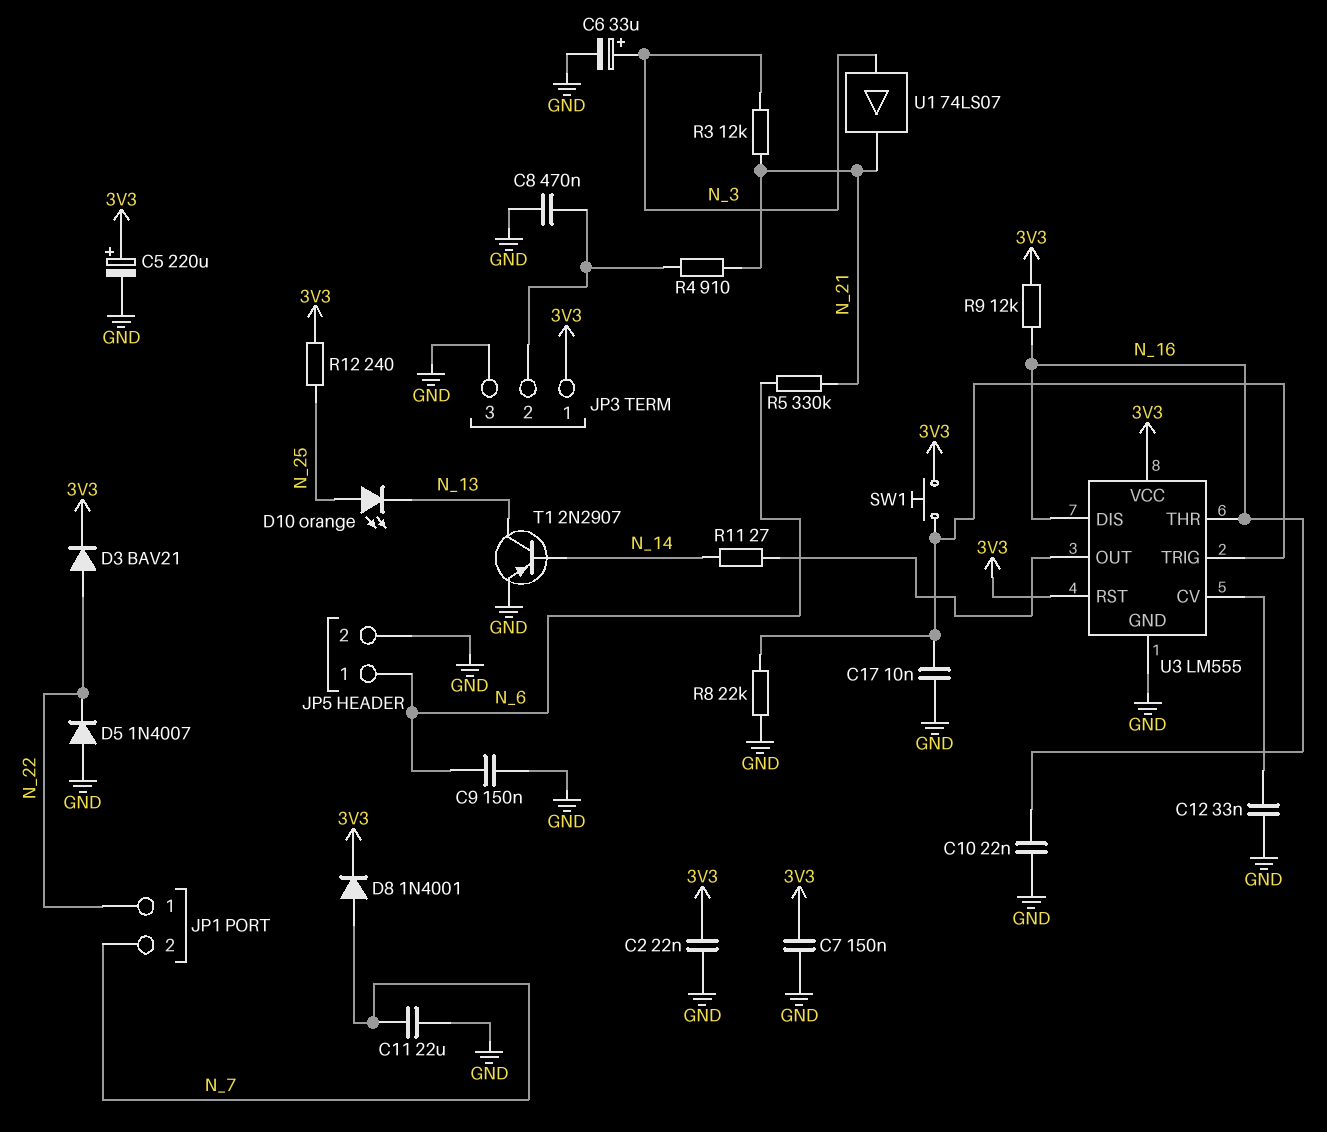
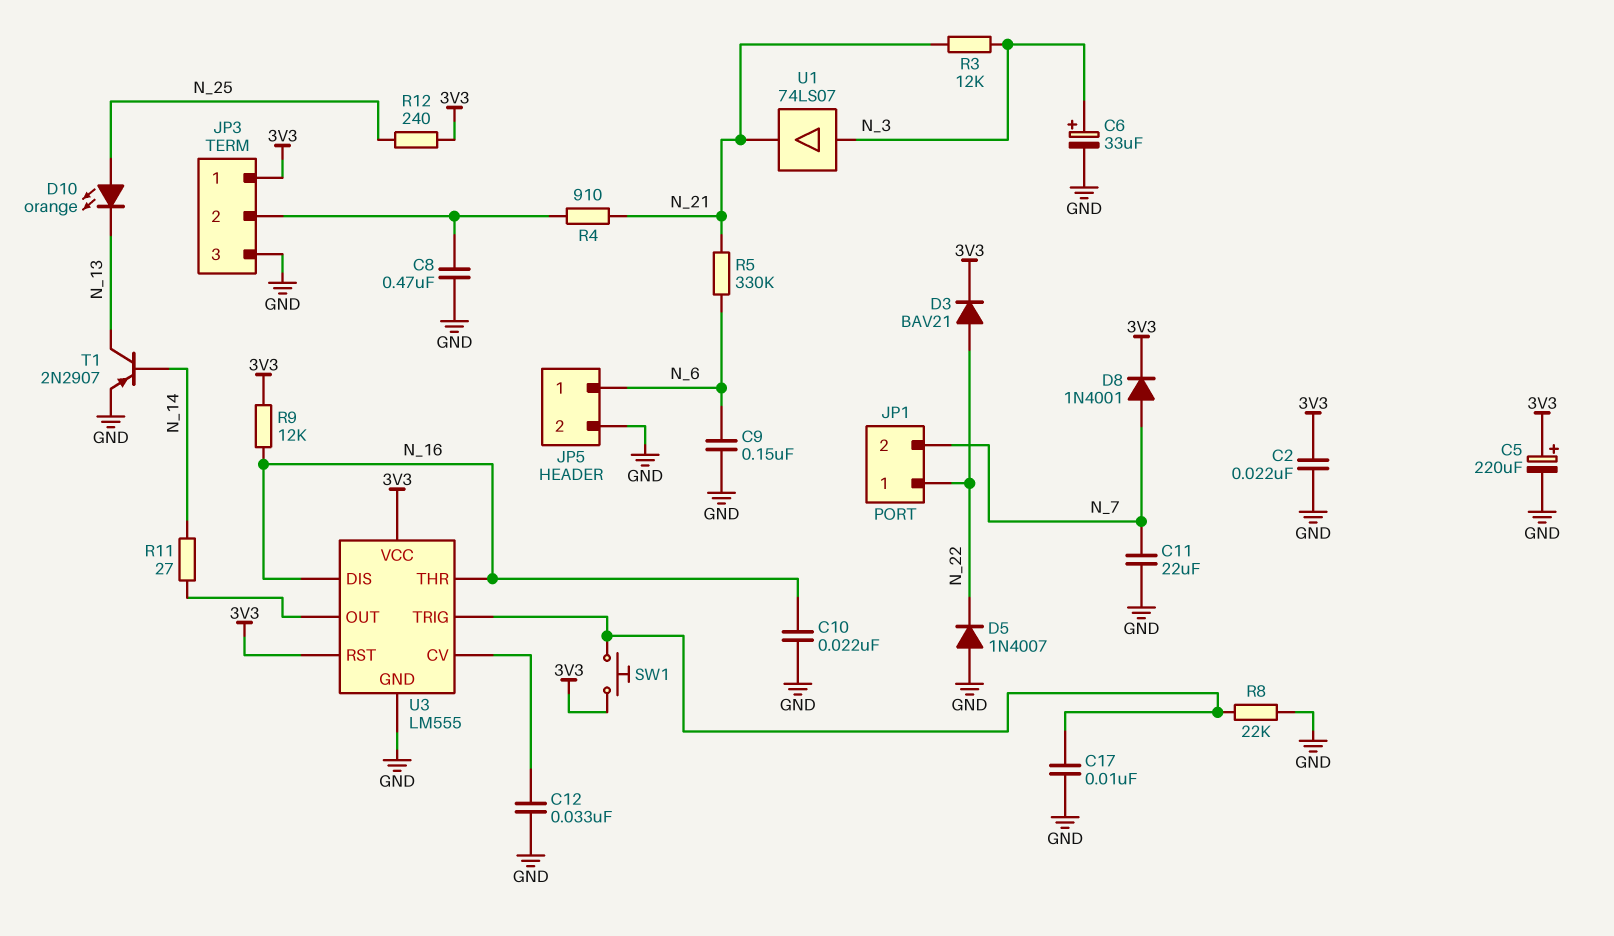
C7: 150nF (3V3, GND) -> none

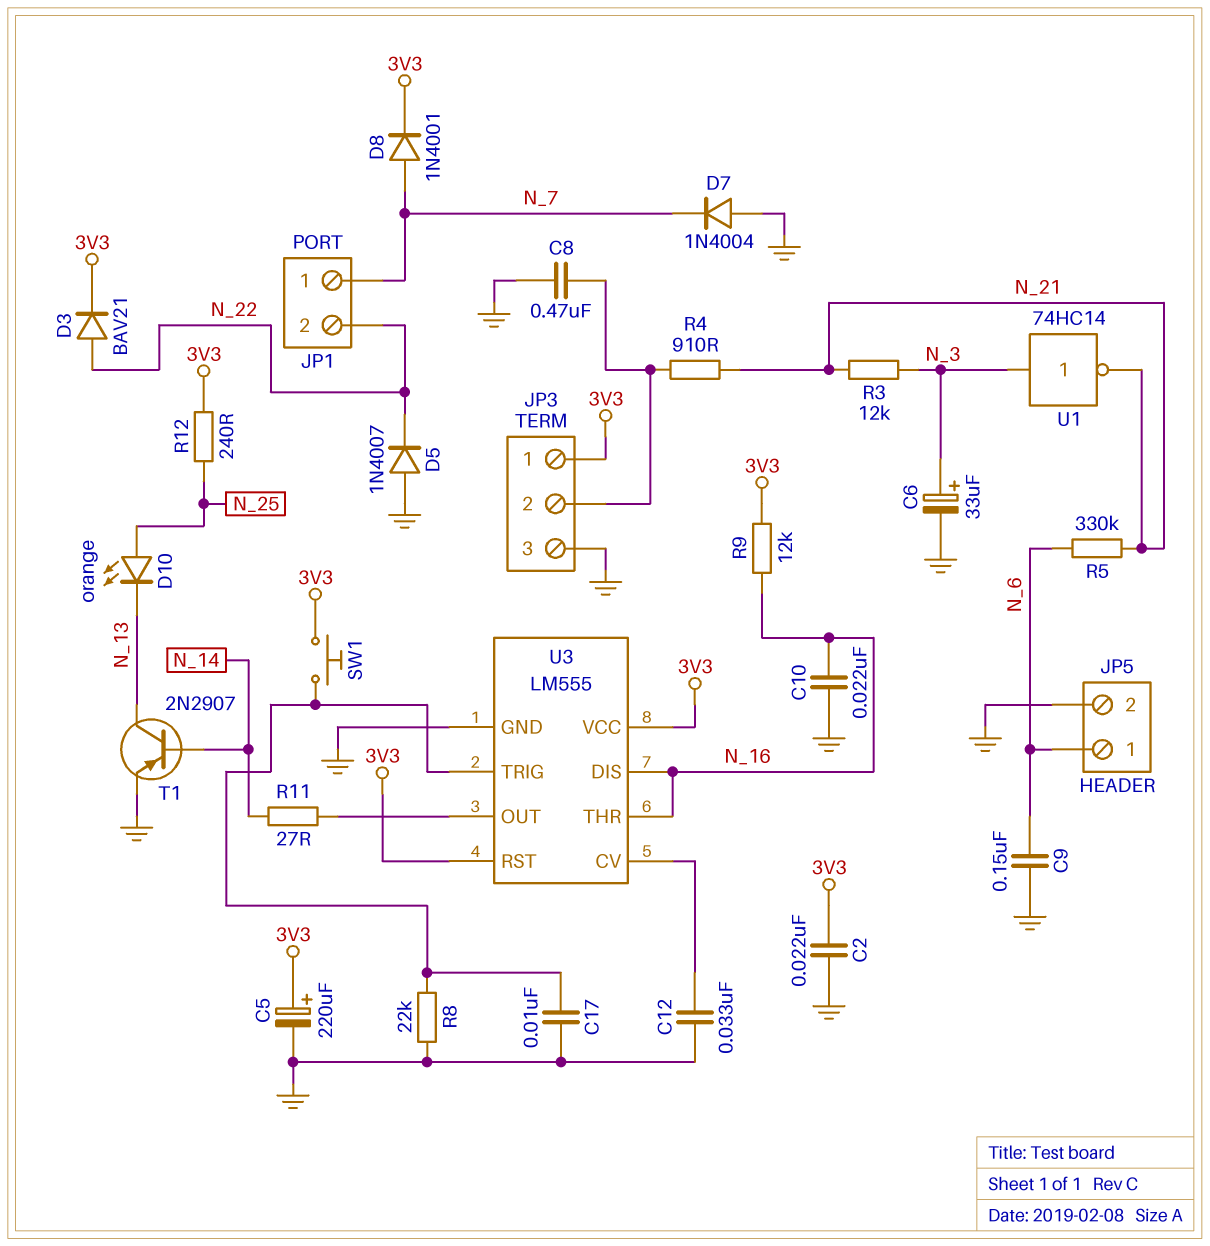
C11: 22uF (GND, N_7) -> none
D7: none -> diode 1N4004 (A GND, K N_7)
JP1 pin 1: N_22 -> N_7
JP1 pin 2: N_7 -> N_22
U1: buffer 74LS07 (in N_3, out N_21) -> NOT 74HC14 (in N_3, out N_21)

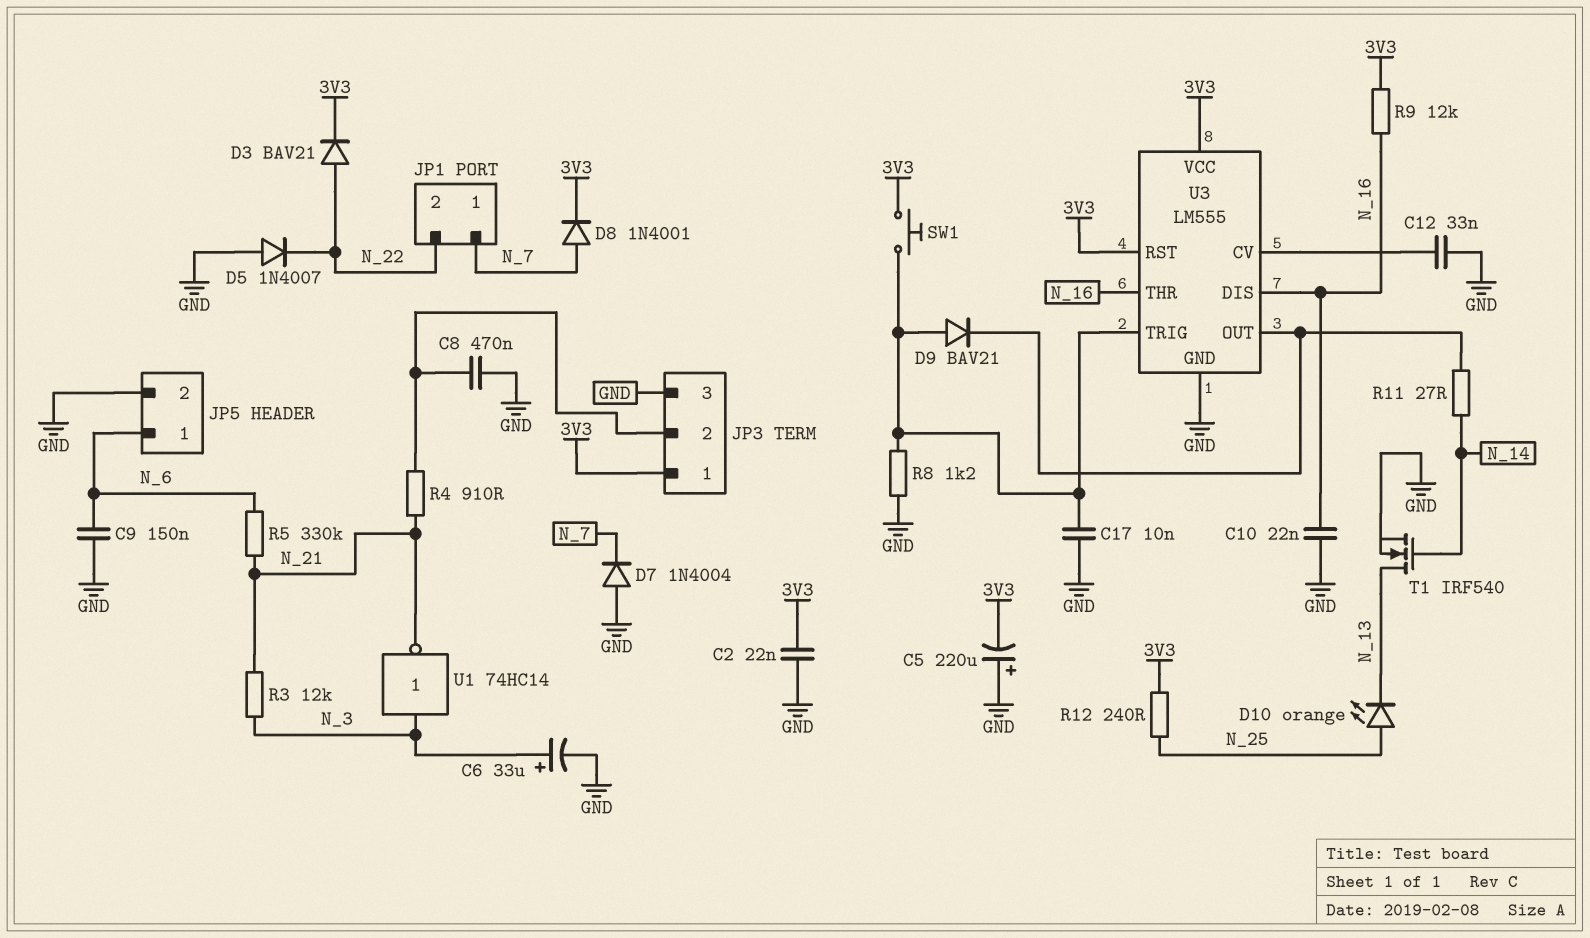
C5: 220uF (plus 3V3, minus GND) -> 220uF (plus GND, minus 3V3)
D9: none -> diode BAV21 (A U3/TRIG, K U3/OUT)
R8: 22k (GND, U3/TRIG) -> 1.2k (GND, U3/TRIG)
T1: PNP 2N2907 (B N_14, C N_13, E GND) -> NMOS IRF540 (G N_14, D N_13, S GND)

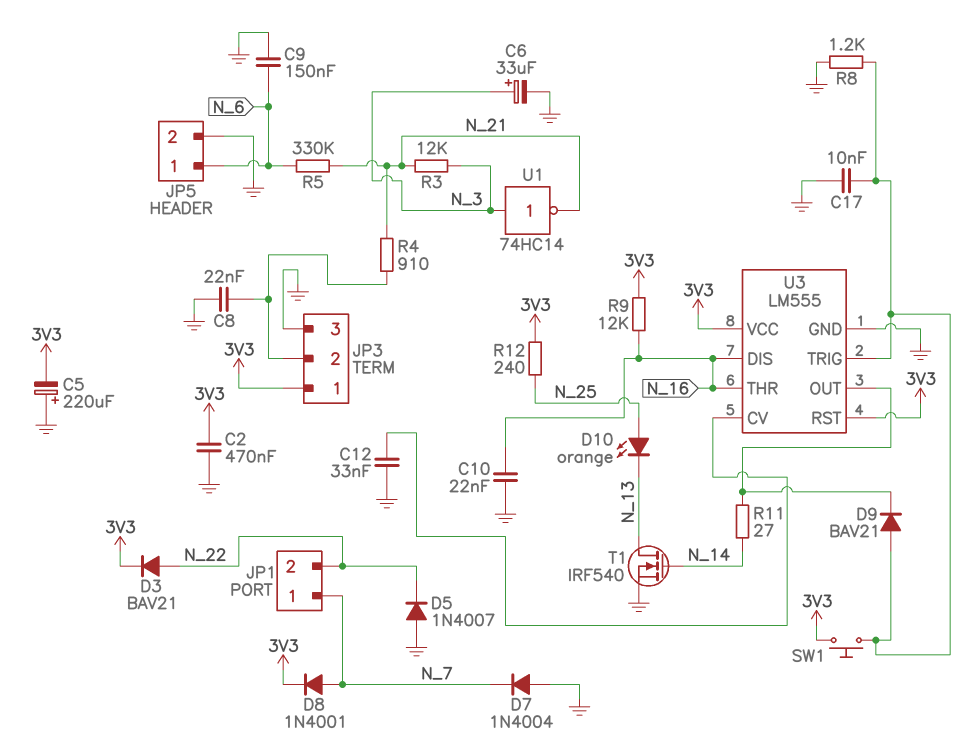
C2: 22nF (3V3, GND) -> 470nF (3V3, GND)
C8: 470nF (GND, JP3/2) -> 22nF (GND, JP3/2)

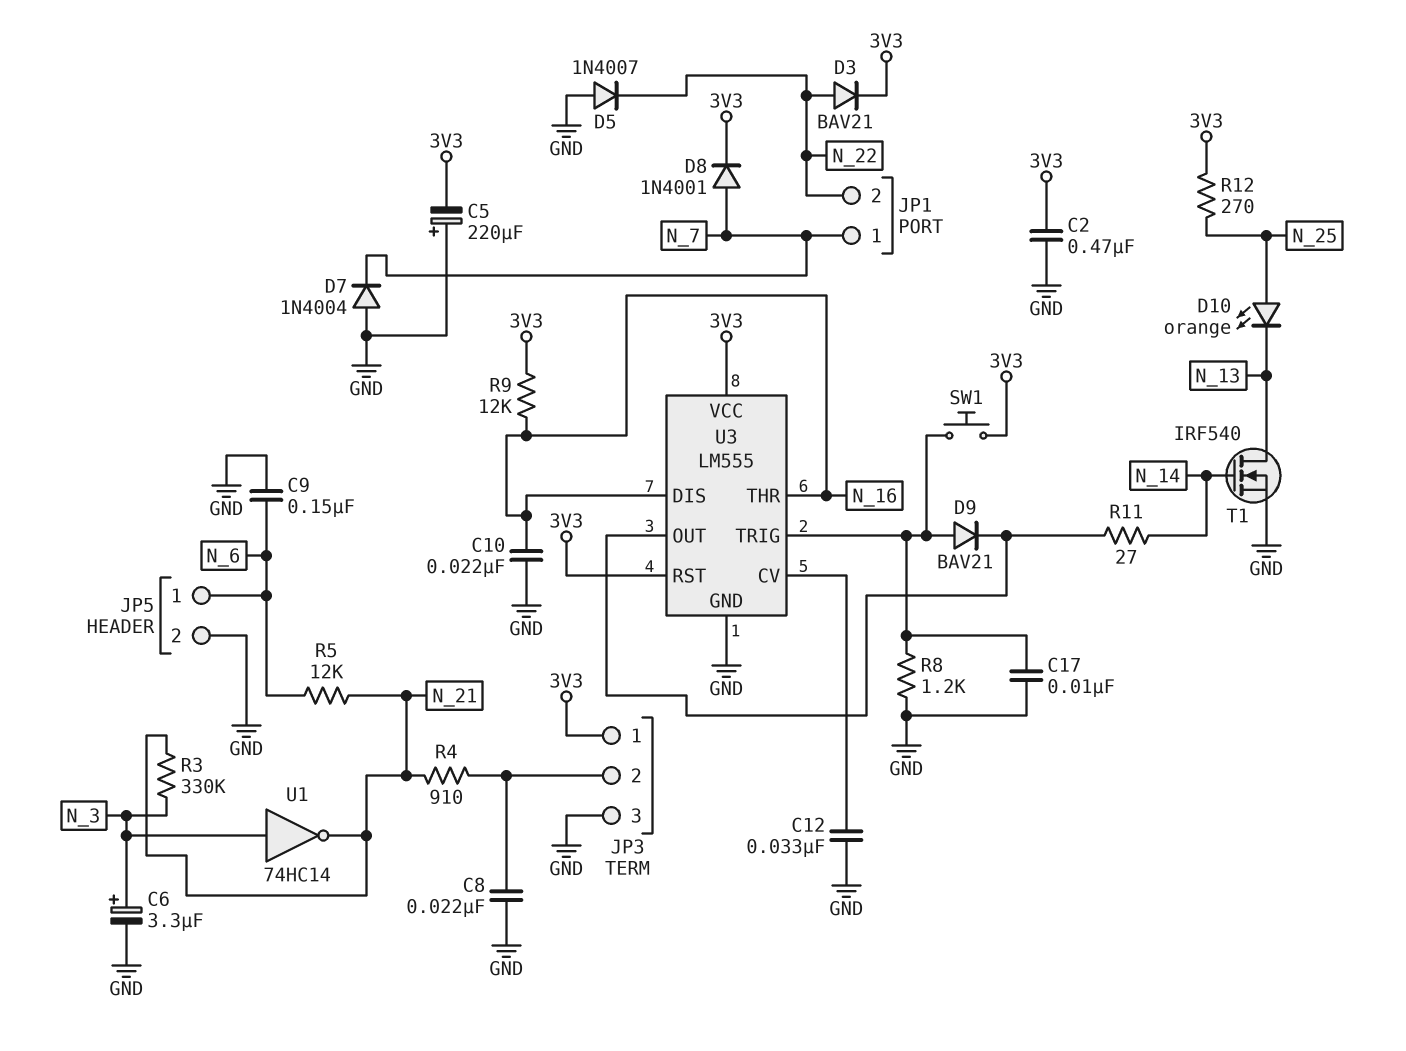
C6: 33uF (plus N_3, minus GND) -> 3.3uF (plus N_3, minus GND)
R3: 12k (N_3, N_21) -> 330k (N_3, N_21)
R5: 330k (N_6, N_21) -> 12k (N_6, N_21)
R12: 240 (3V3, N_25) -> 270 (3V3, N_25)

